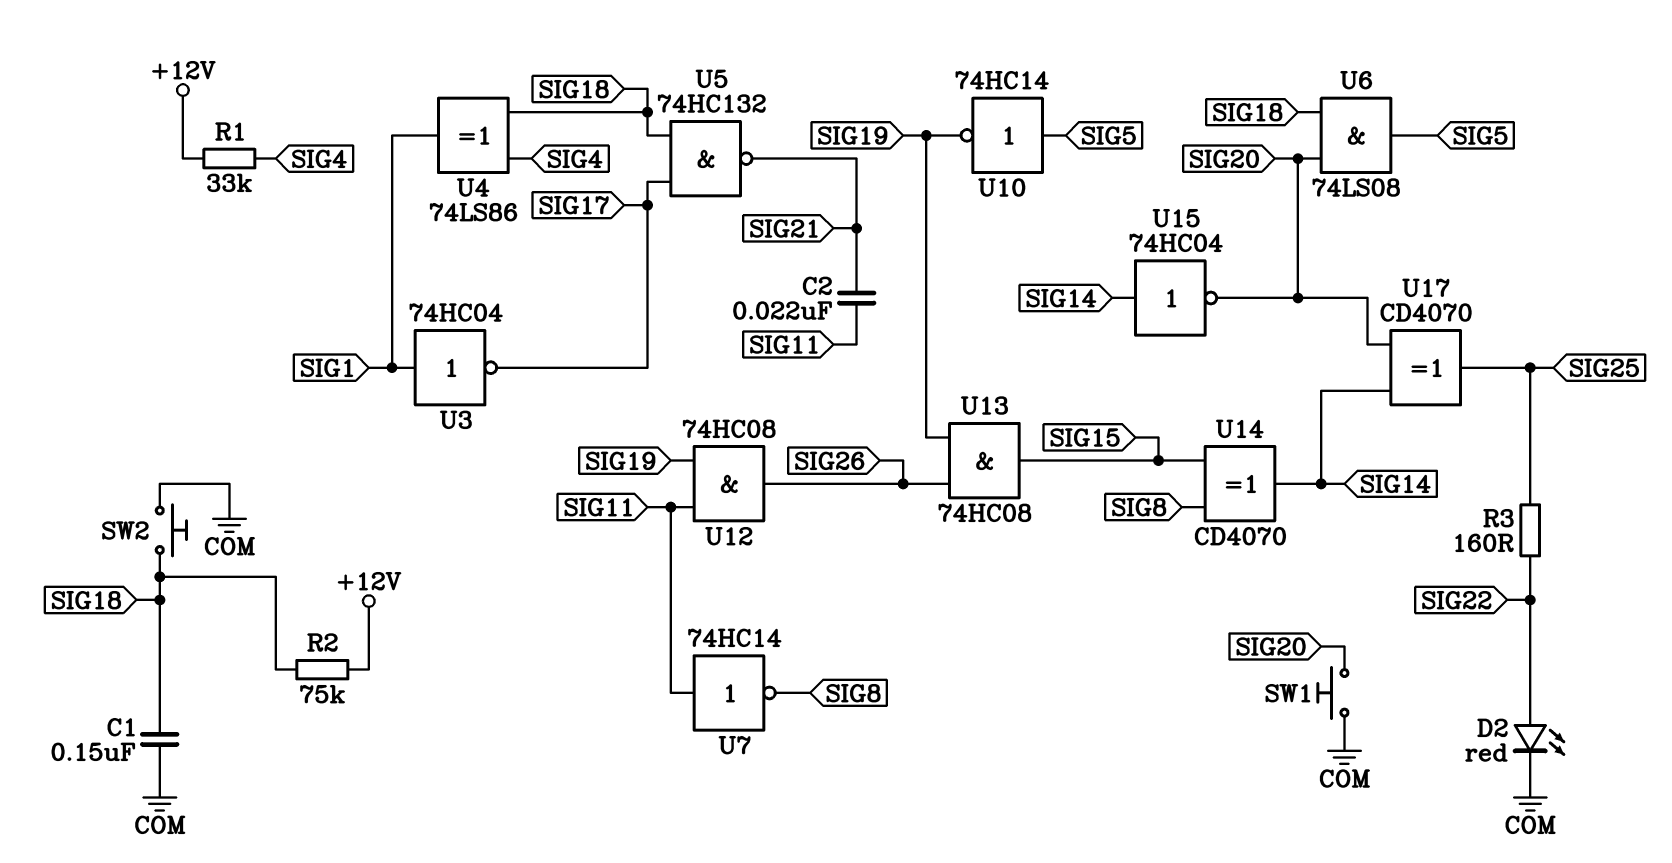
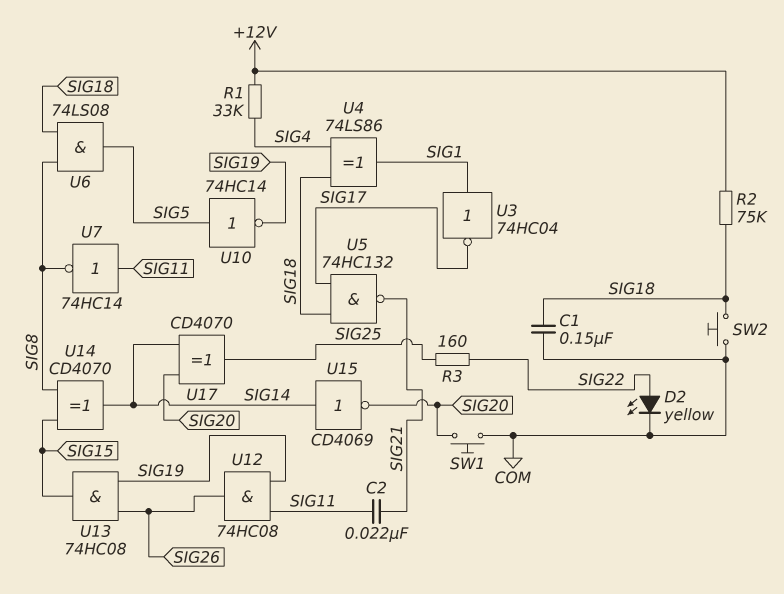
D2: LED red (A SIG22, K COM) -> LED yellow (A SIG22, K COM)
U6: AND 74LS08 (in SIG18, in SIG20, out SIG5) -> AND 74LS08 (in SIG8, in SIG18, out SIG5)
U15: NOT 74HC04 (in SIG14, out SIG20) -> NOT CD4069 (in SIG14, out SIG20)

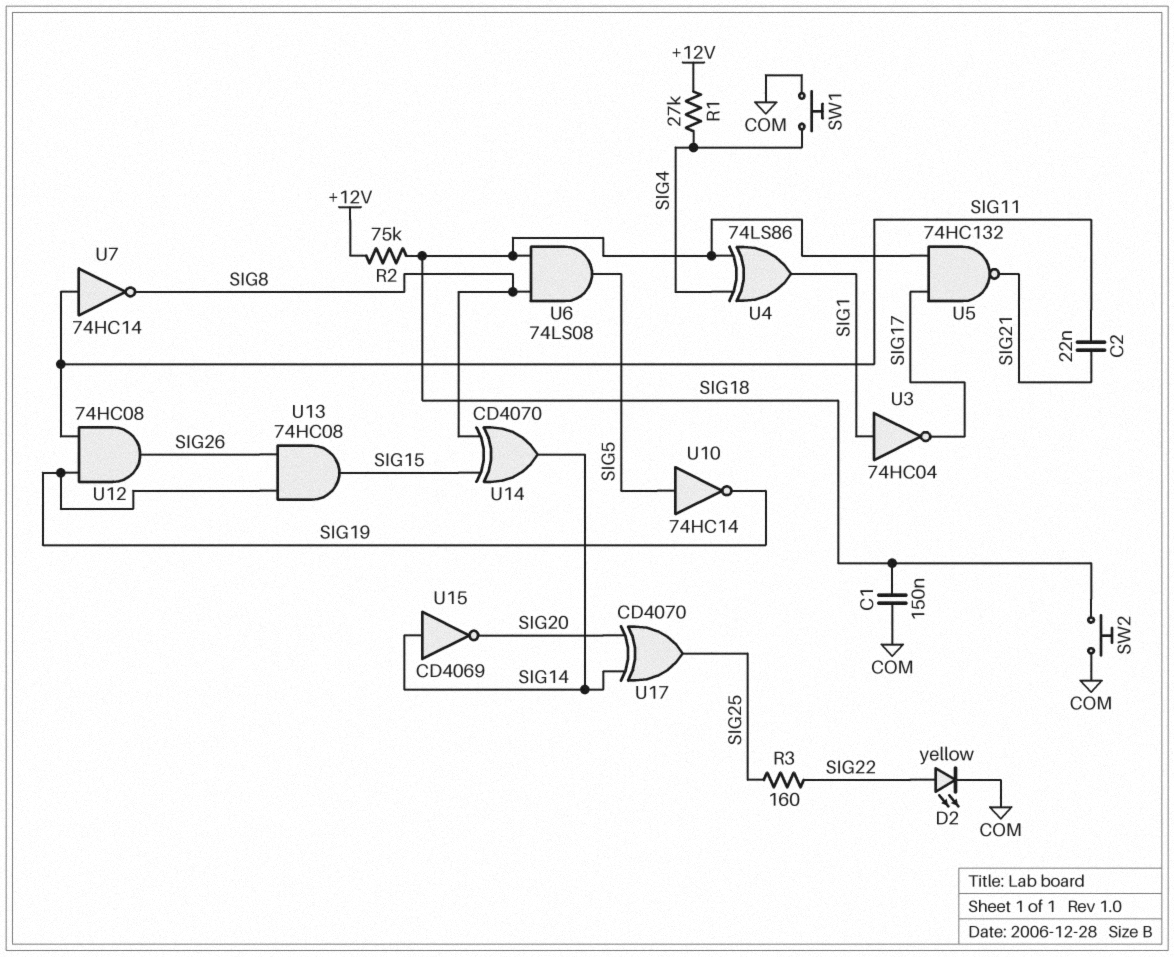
R1: 33k (+12V, SIG4) -> 27k (+12V, SIG4)
SW1: button (COM, SIG20) -> button (COM, SIG4)

